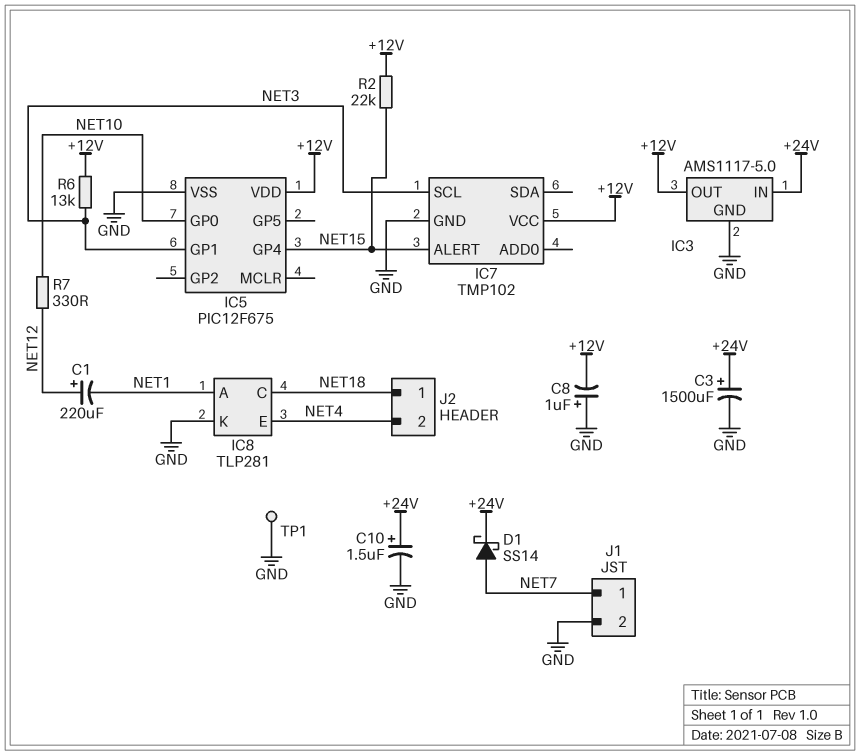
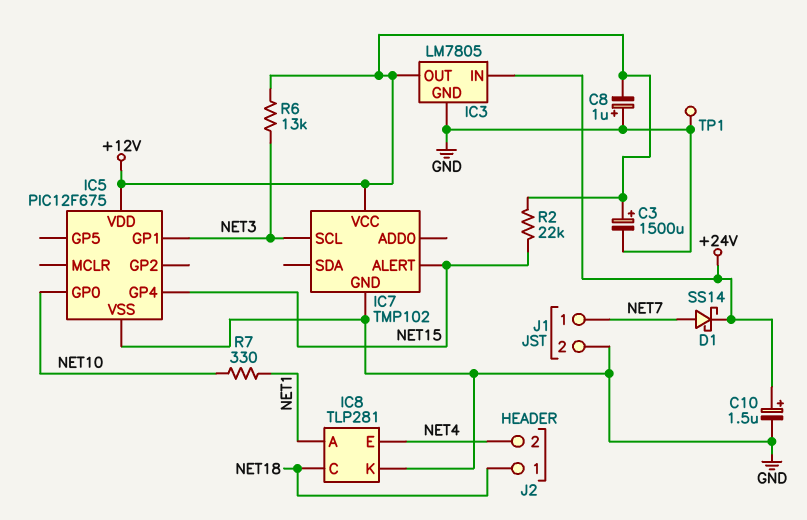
C1: 220uF (plus NET12, minus NET1) -> none
C3: 1500uF (plus +24V, minus GND) -> 1500uF (plus +12V, minus GND)
IC3: AMS1117-5.0 -> LM7805
R7: 330 (NET10, NET12) -> 330 (NET1, NET10)

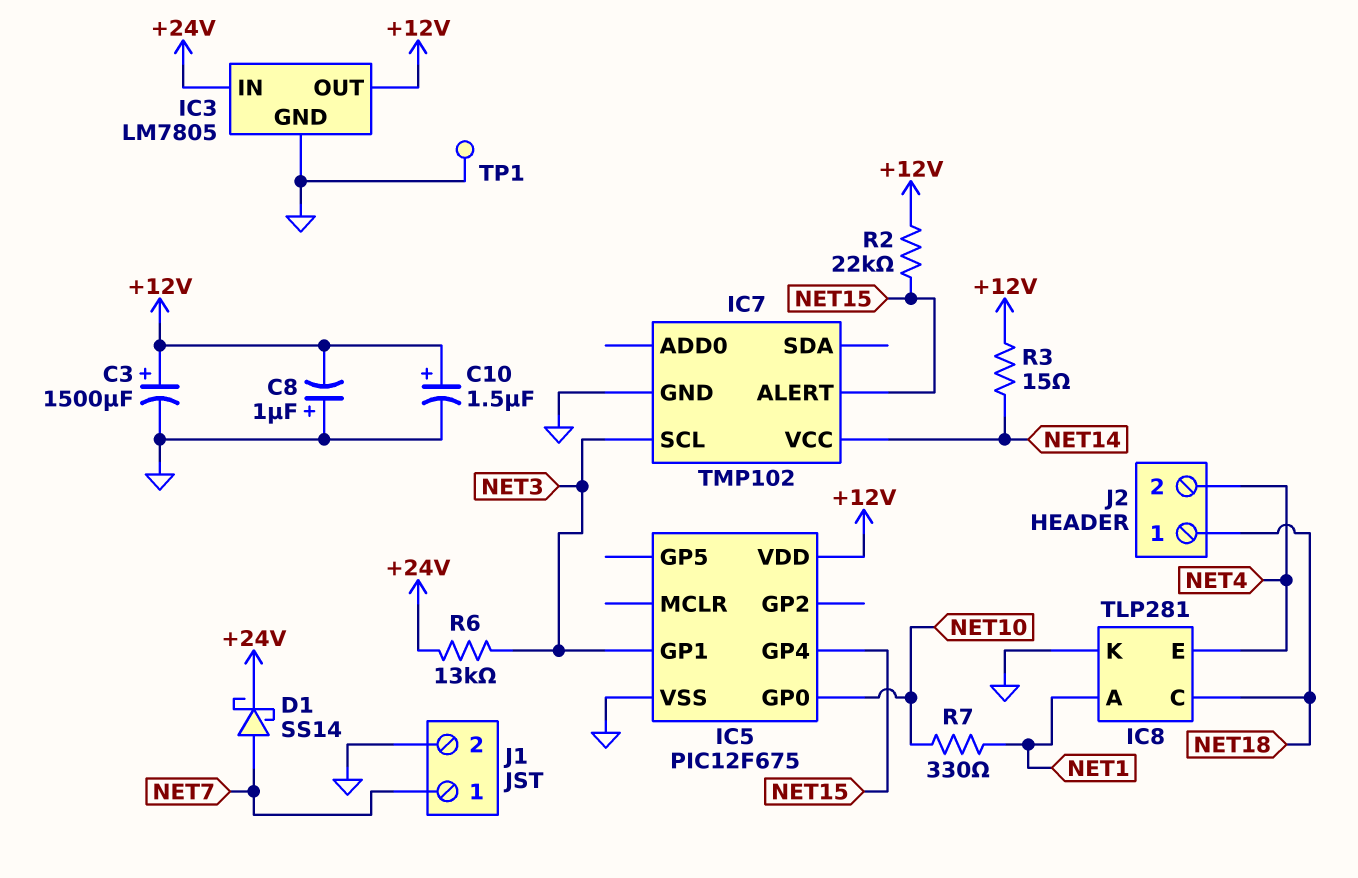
C10: 1.5uF (plus +24V, minus GND) -> 1.5uF (plus +12V, minus GND)
IC7 pin VCC: +12V -> NET14
R3: none -> 15 (+12V, NET14)
R6: 13k (+12V, NET3) -> 13k (+24V, NET3)

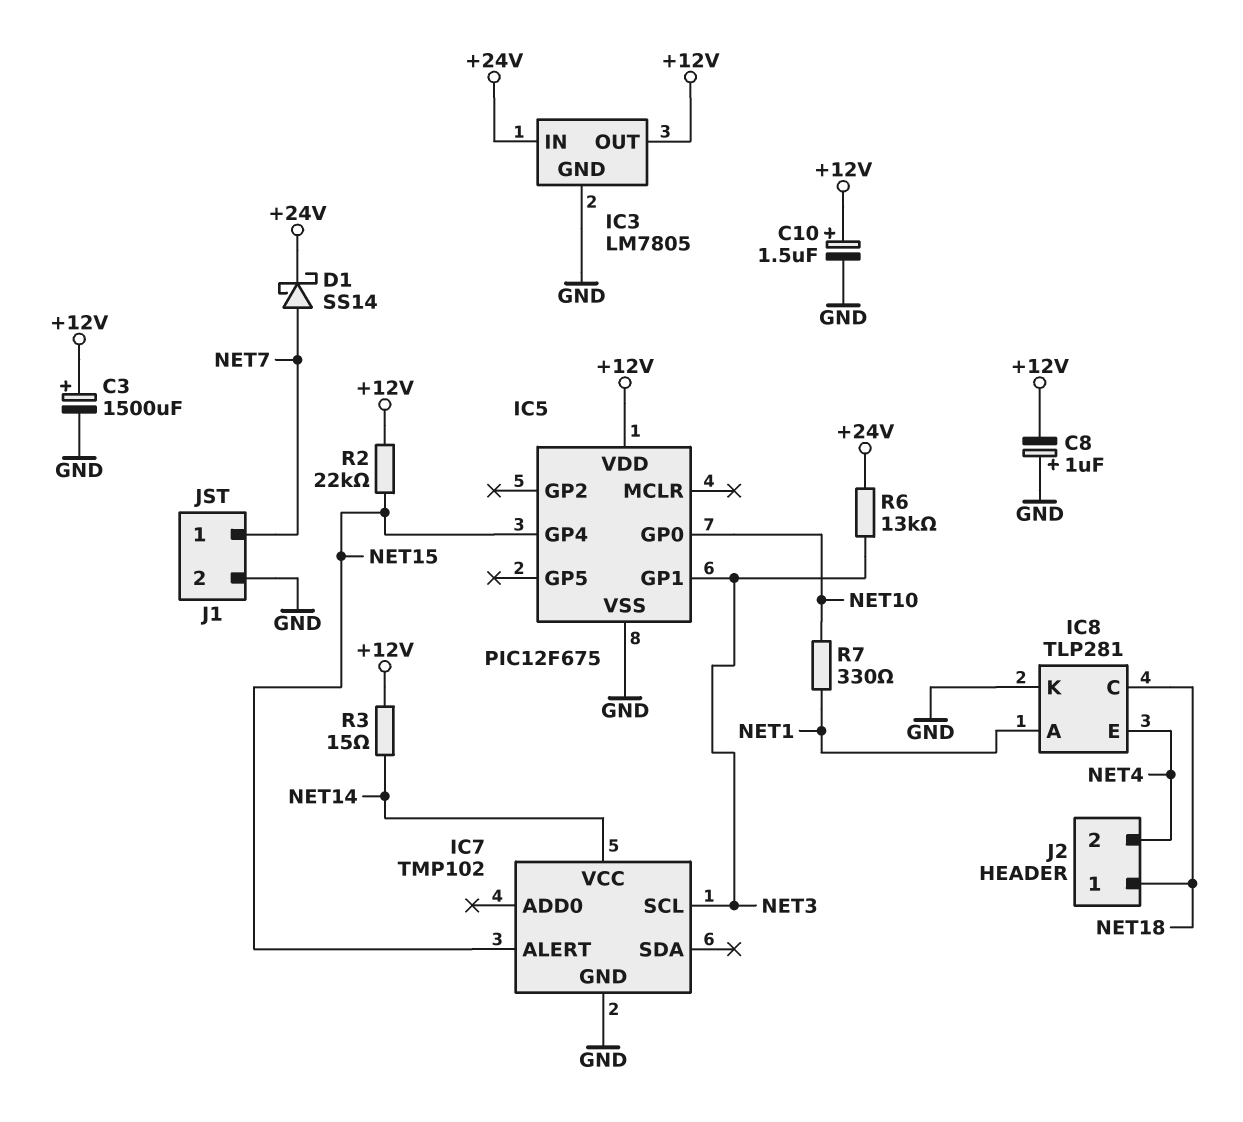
TP1: test point (GND) -> none

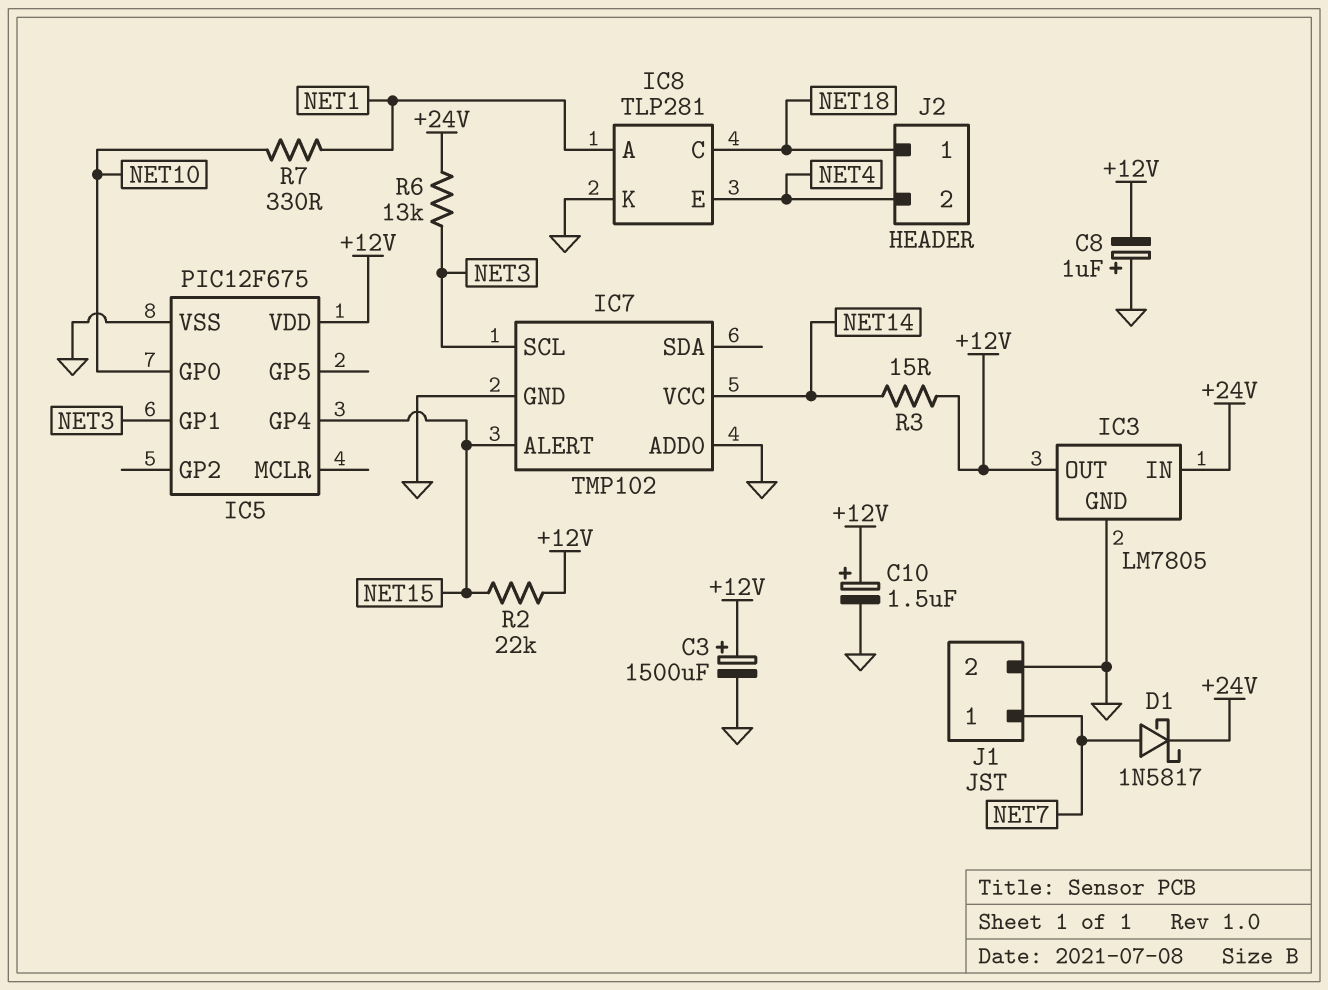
D1: schottky SS14 (A NET7, K +24V) -> schottky 1N5817 (A NET7, K +24V)
IC7 pin ADD0: none -> GND

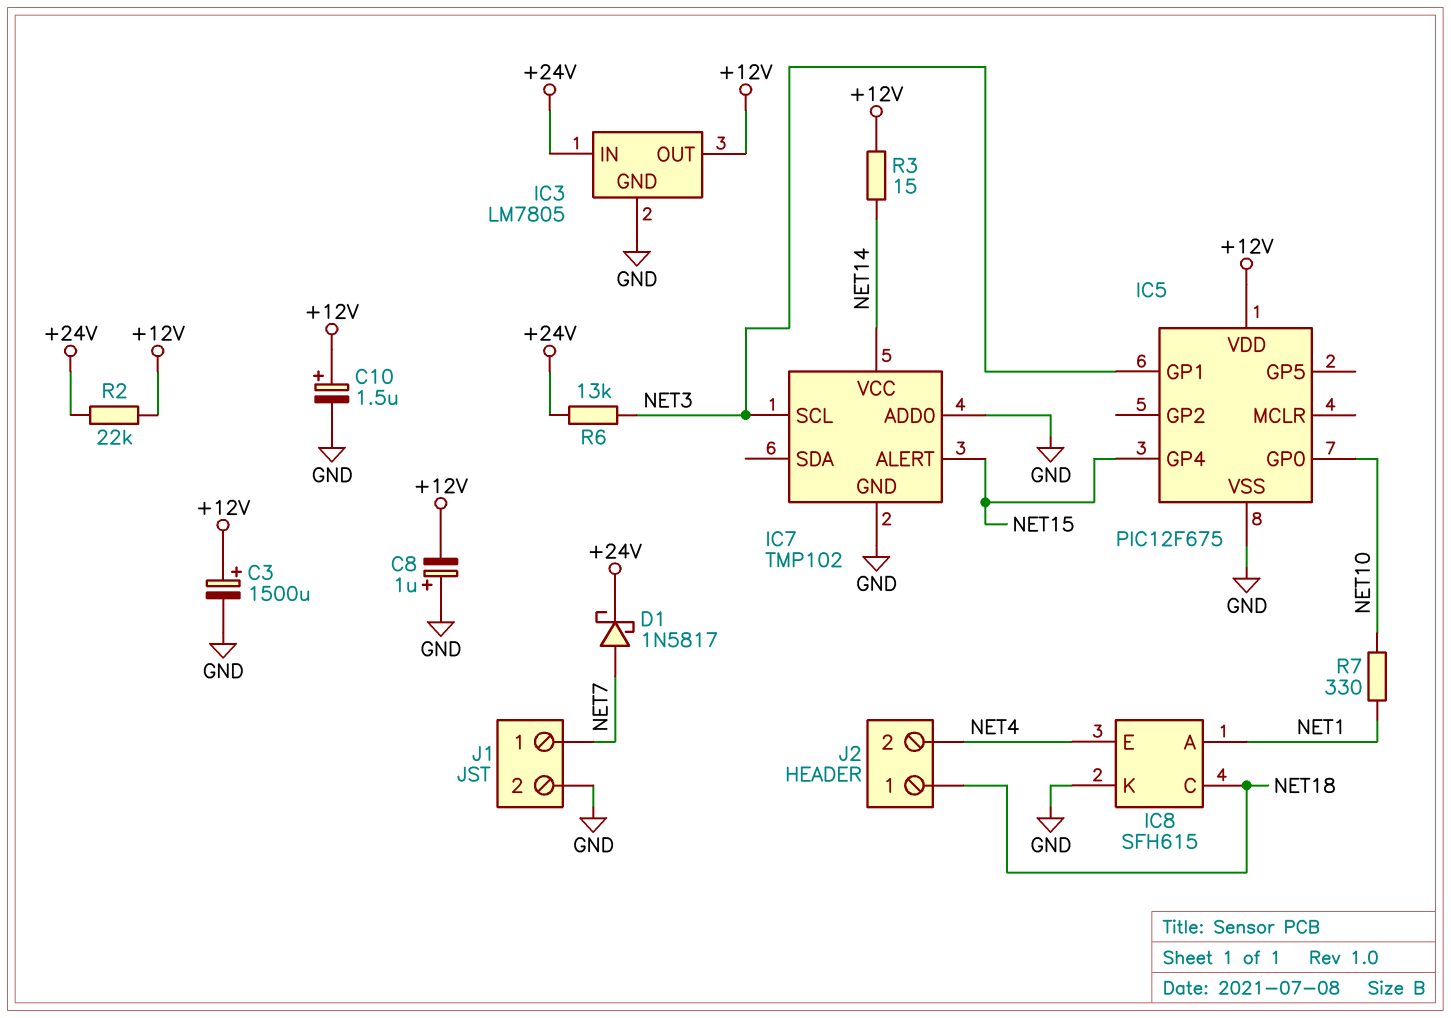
IC8: TLP281 -> SFH615
R2: 22k (+12V, NET15) -> 22k (+12V, +24V)

